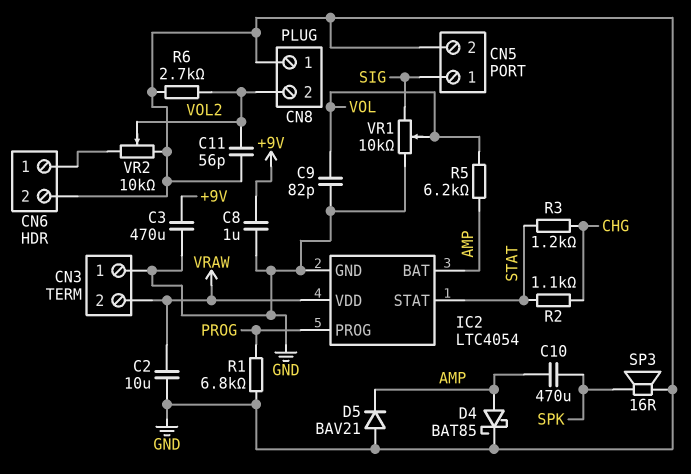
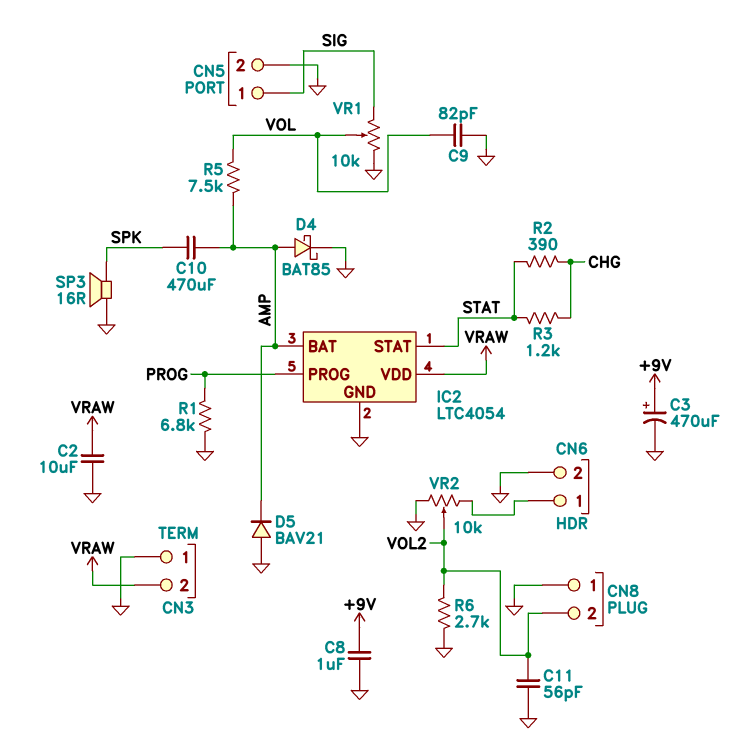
C3: 470uF (+9V, GND) -> 470uF (plus +9V, minus GND)
R2: 1.1k (CHG, STAT) -> 390 (CHG, STAT)
R5: 6.2k (AMP, VOL) -> 7.5k (AMP, VOL)

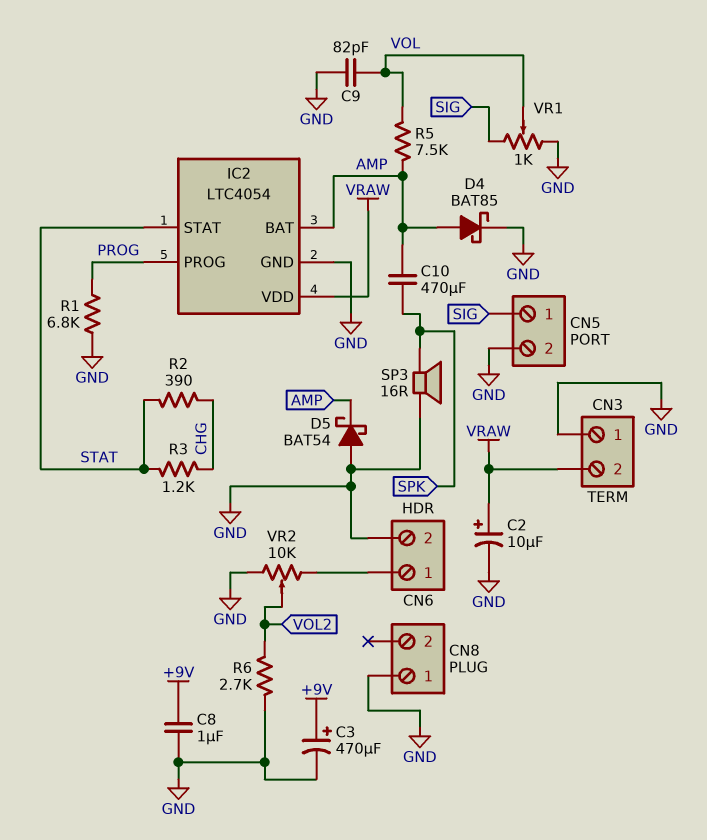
C2: 10uF (GND, VRAW) -> 10uF (plus VRAW, minus GND)
C11: 56pF (GND, VOL2) -> none
CN8 pin 2: VOL2 -> none
D5: diode BAV21 (A GND, K AMP) -> schottky BAT54 (A GND, K AMP)
VR1: 10k (GND, SIG, wiper VOL) -> 1k (GND, SIG, wiper VOL)

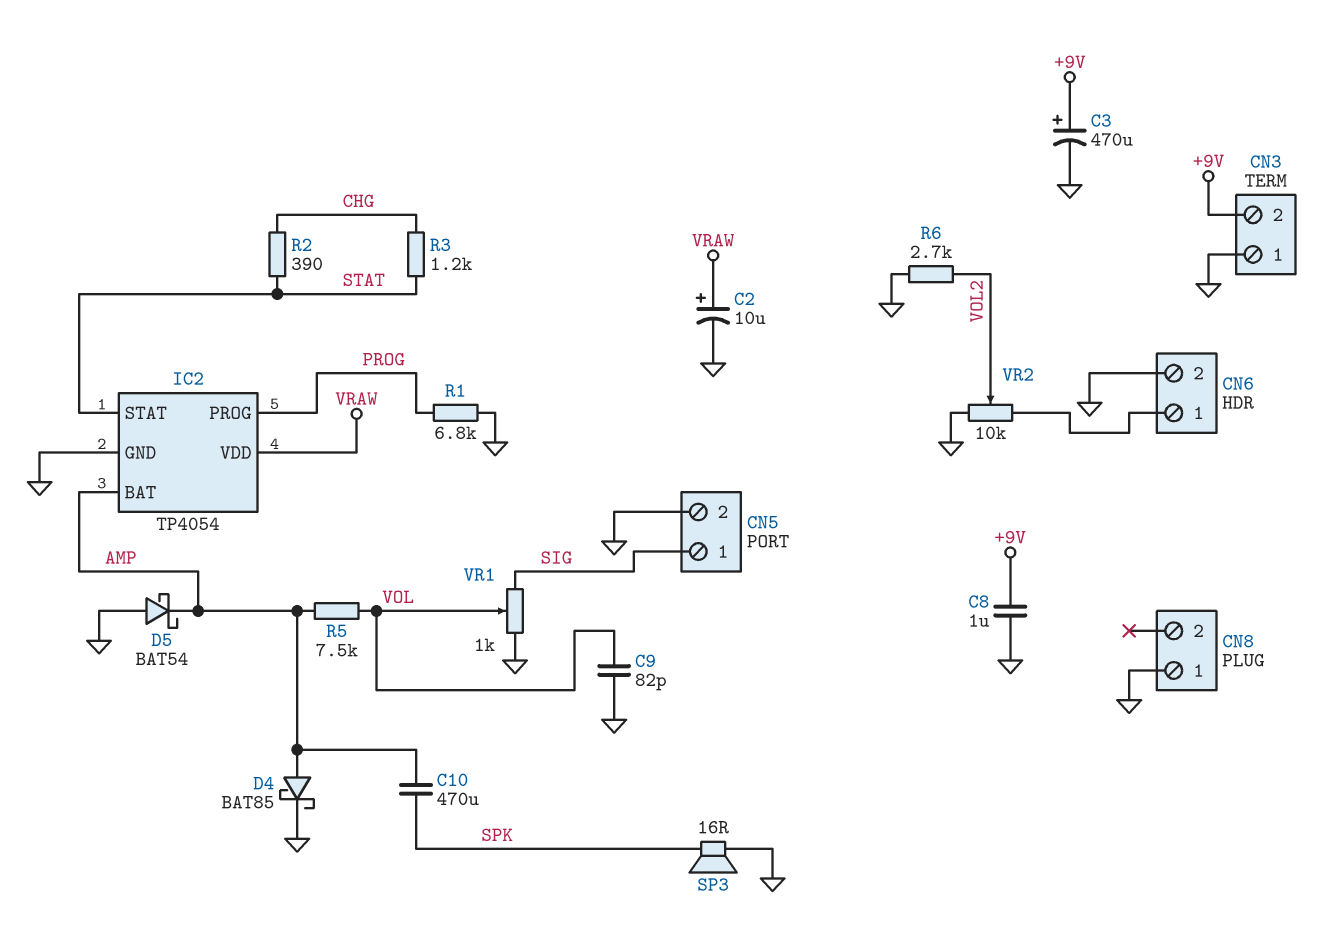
CN3 pin 2: VRAW -> +9V
IC2: LTC4054 -> TP4054

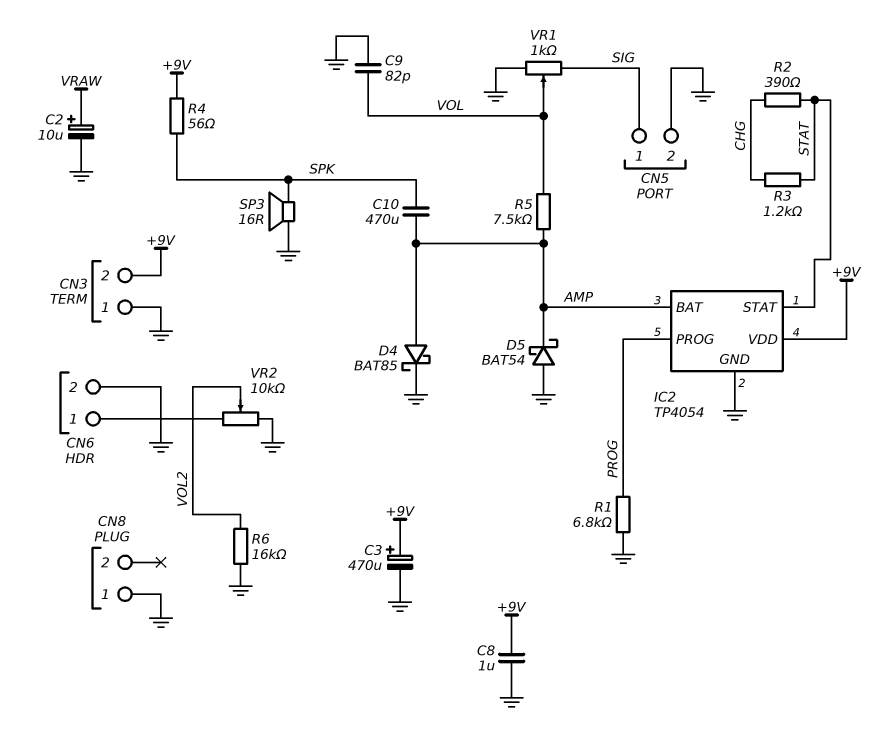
IC2 pin VDD: VRAW -> +9V
R4: none -> 56 (+9V, SPK)
R6: 2.7k (GND, VOL2) -> 16k (GND, VOL2)

